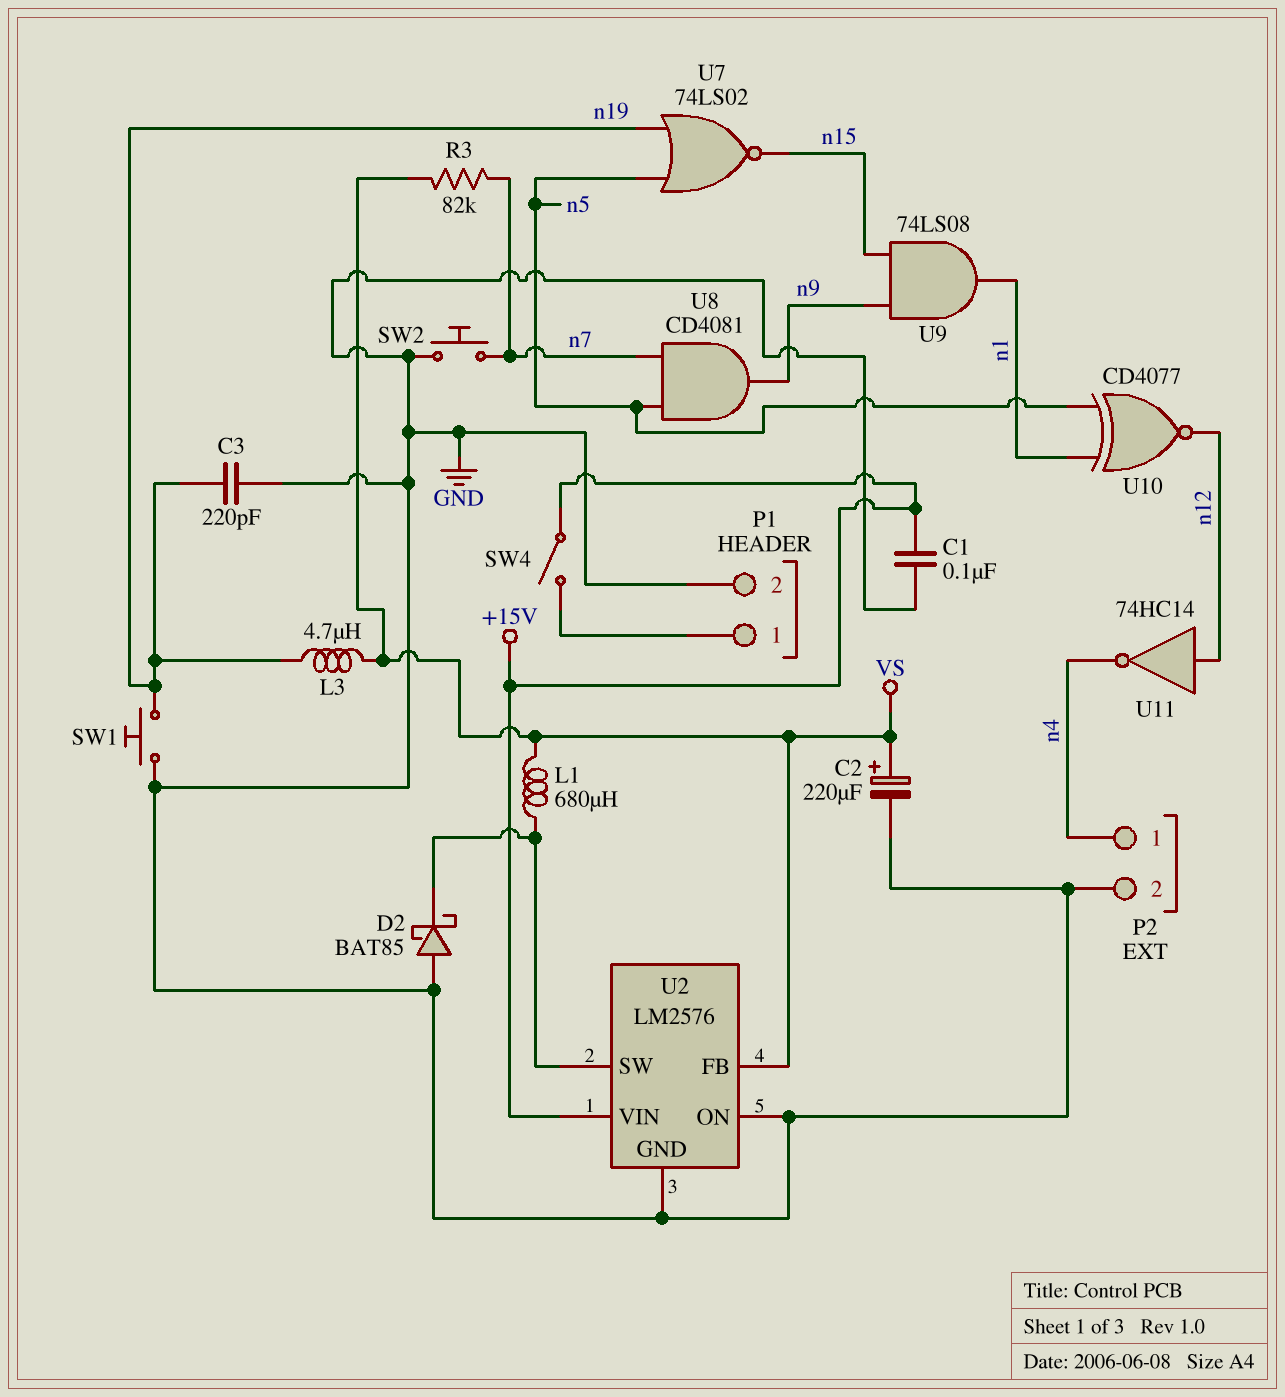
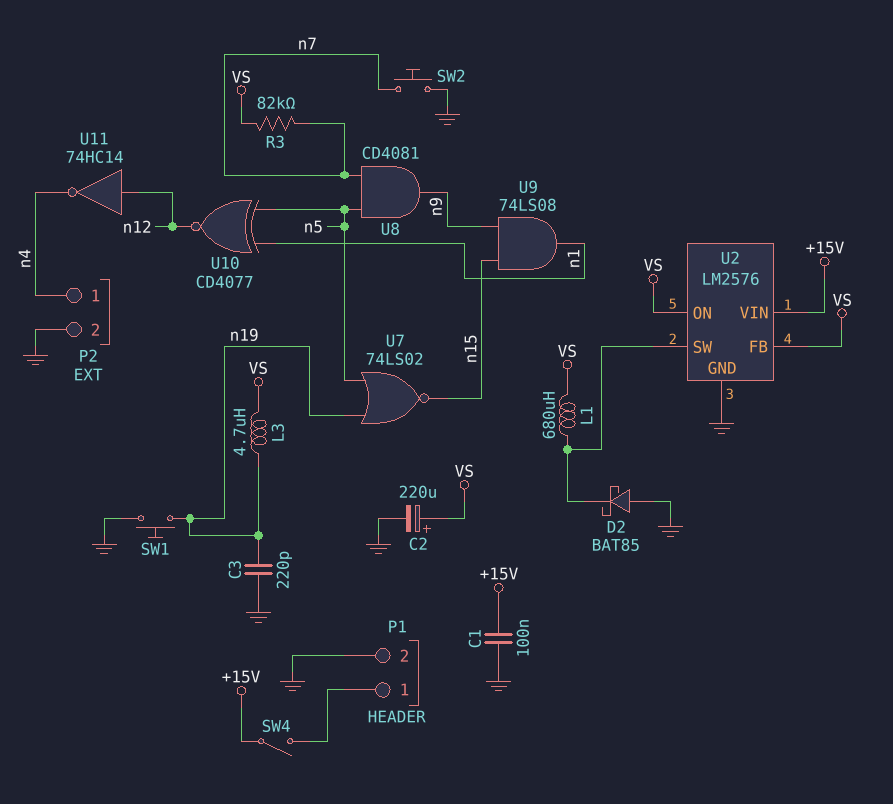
U2 pin ON: GND -> VS

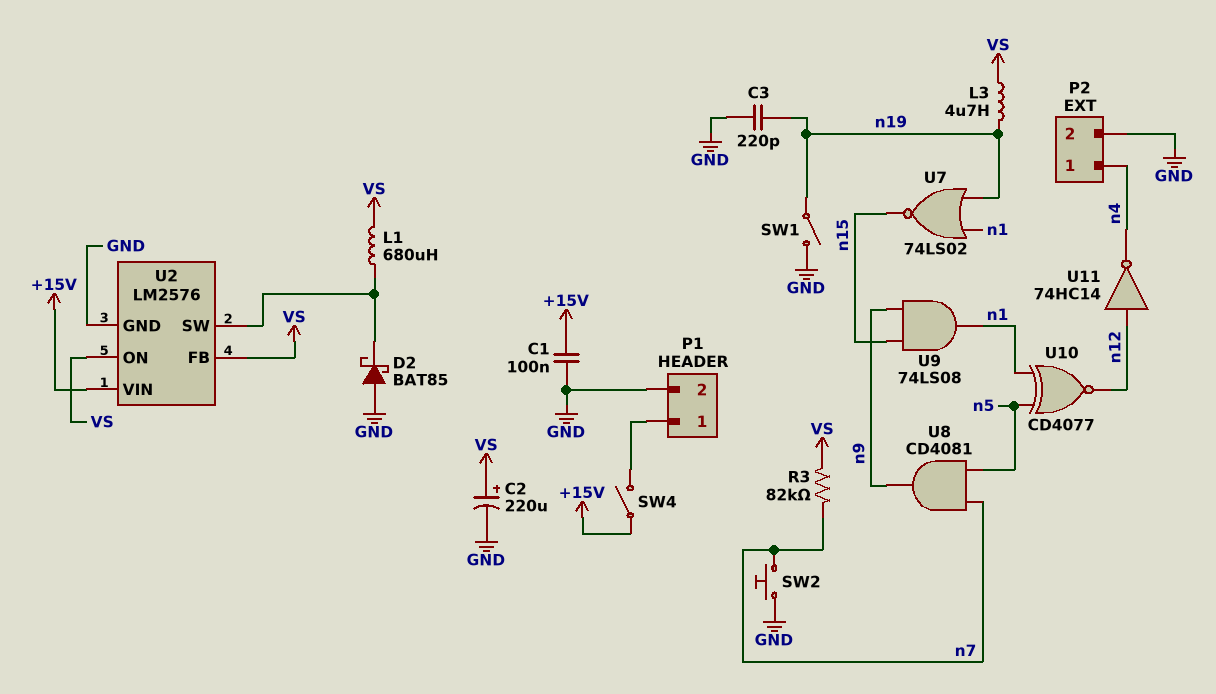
SW1: button (GND, n19) -> switch (GND, n19)
U7: NOR 74LS02 (in n5, in n19, out n15) -> NOR 74LS02 (in n1, in n19, out n15)

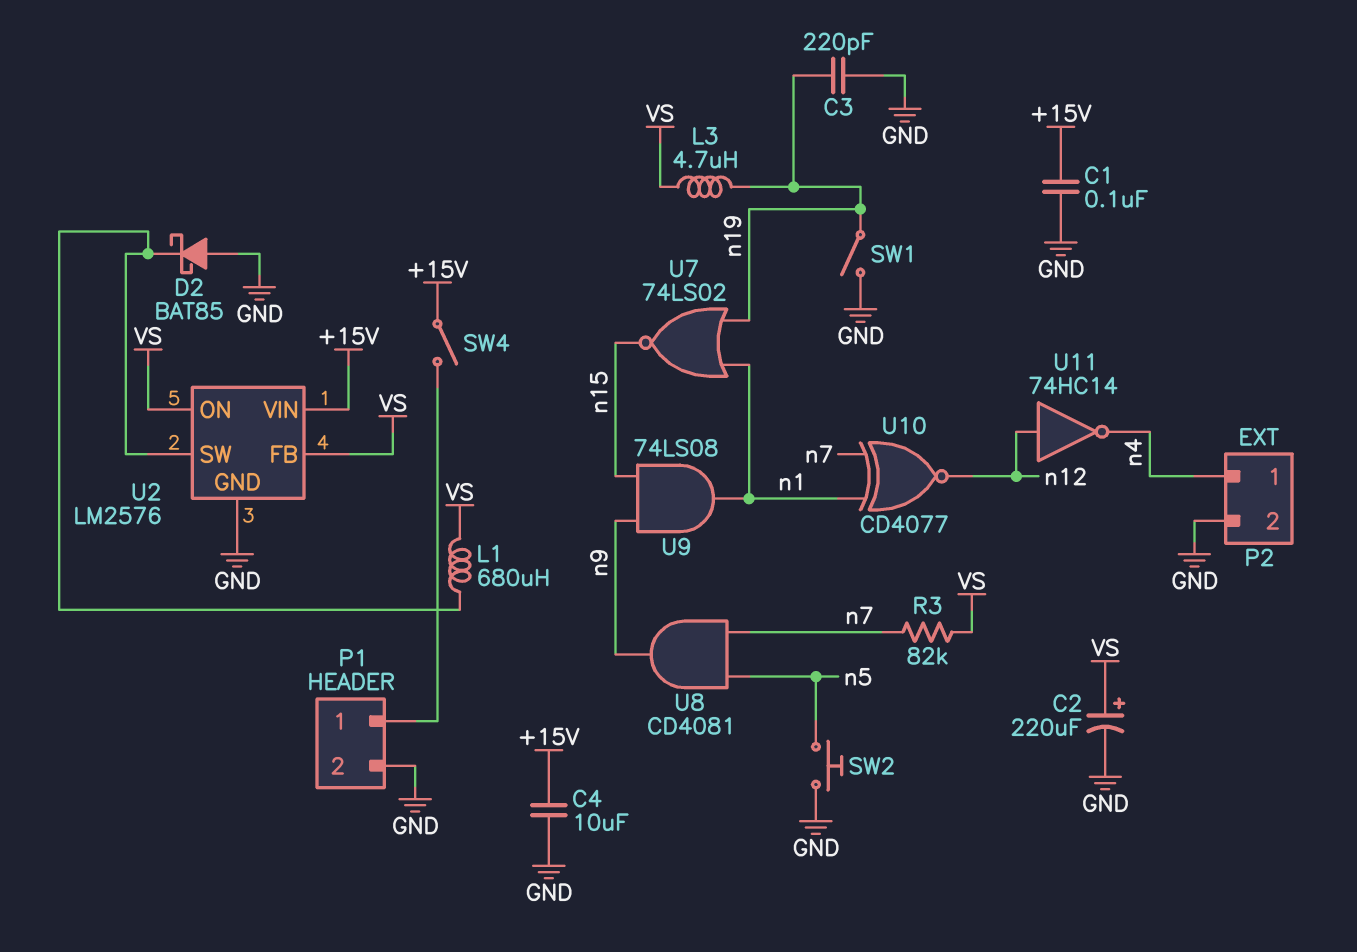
C4: none -> 10uF (+15V, GND)
SW2: button (GND, n7) -> button (GND, n5)
U10: XNOR CD4077 (in n1, in n5, out n12) -> XNOR CD4077 (in n1, in n7, out n12)

